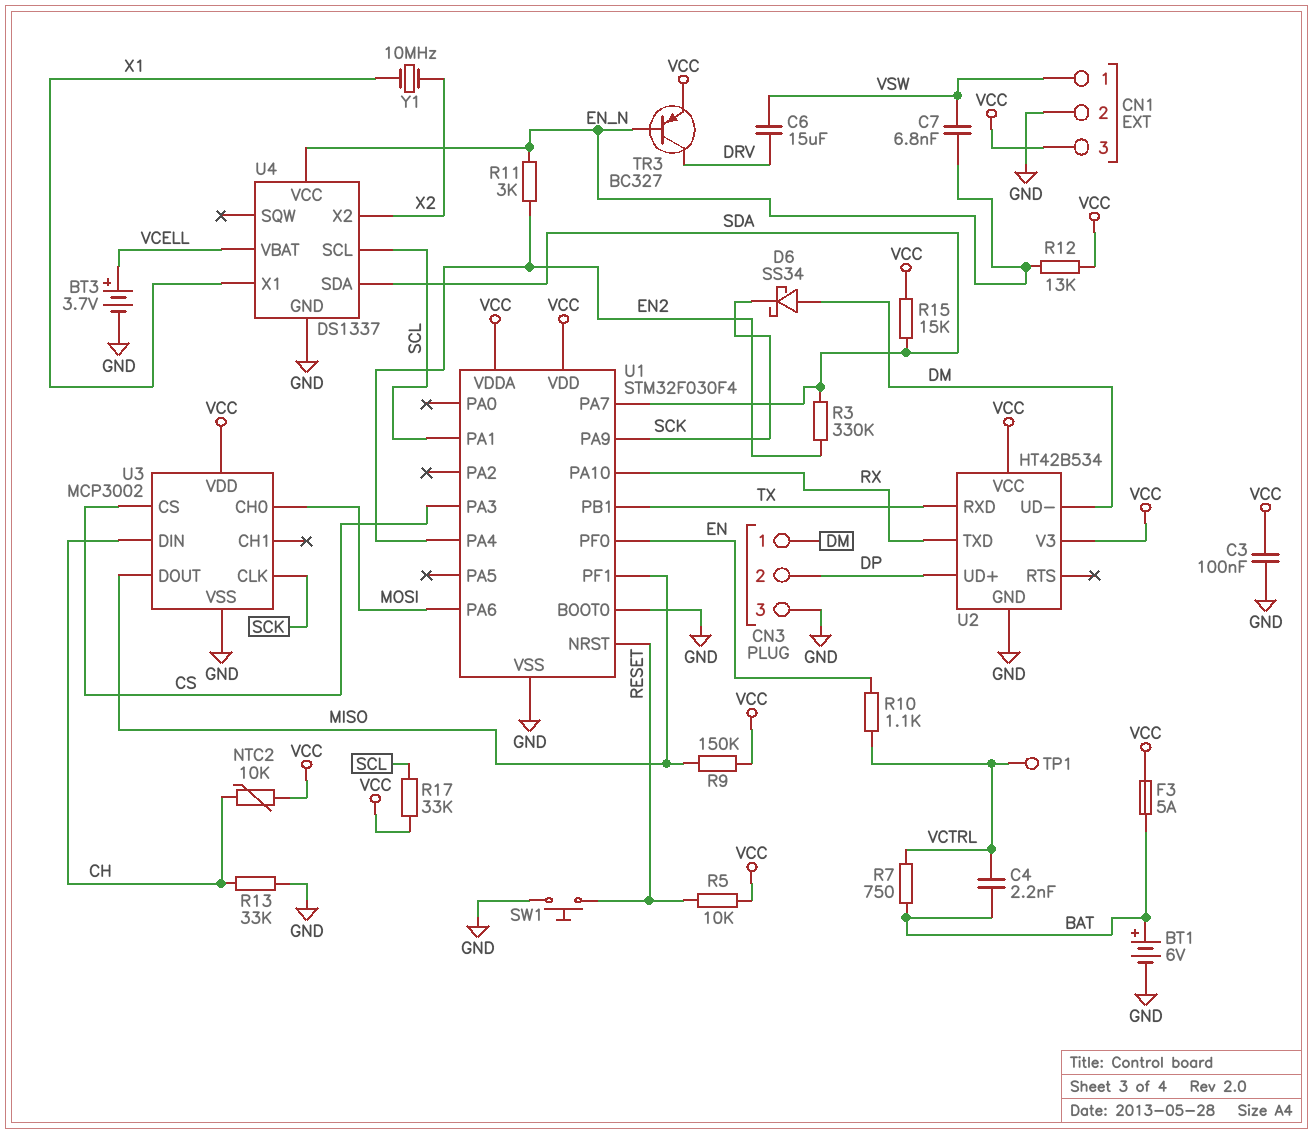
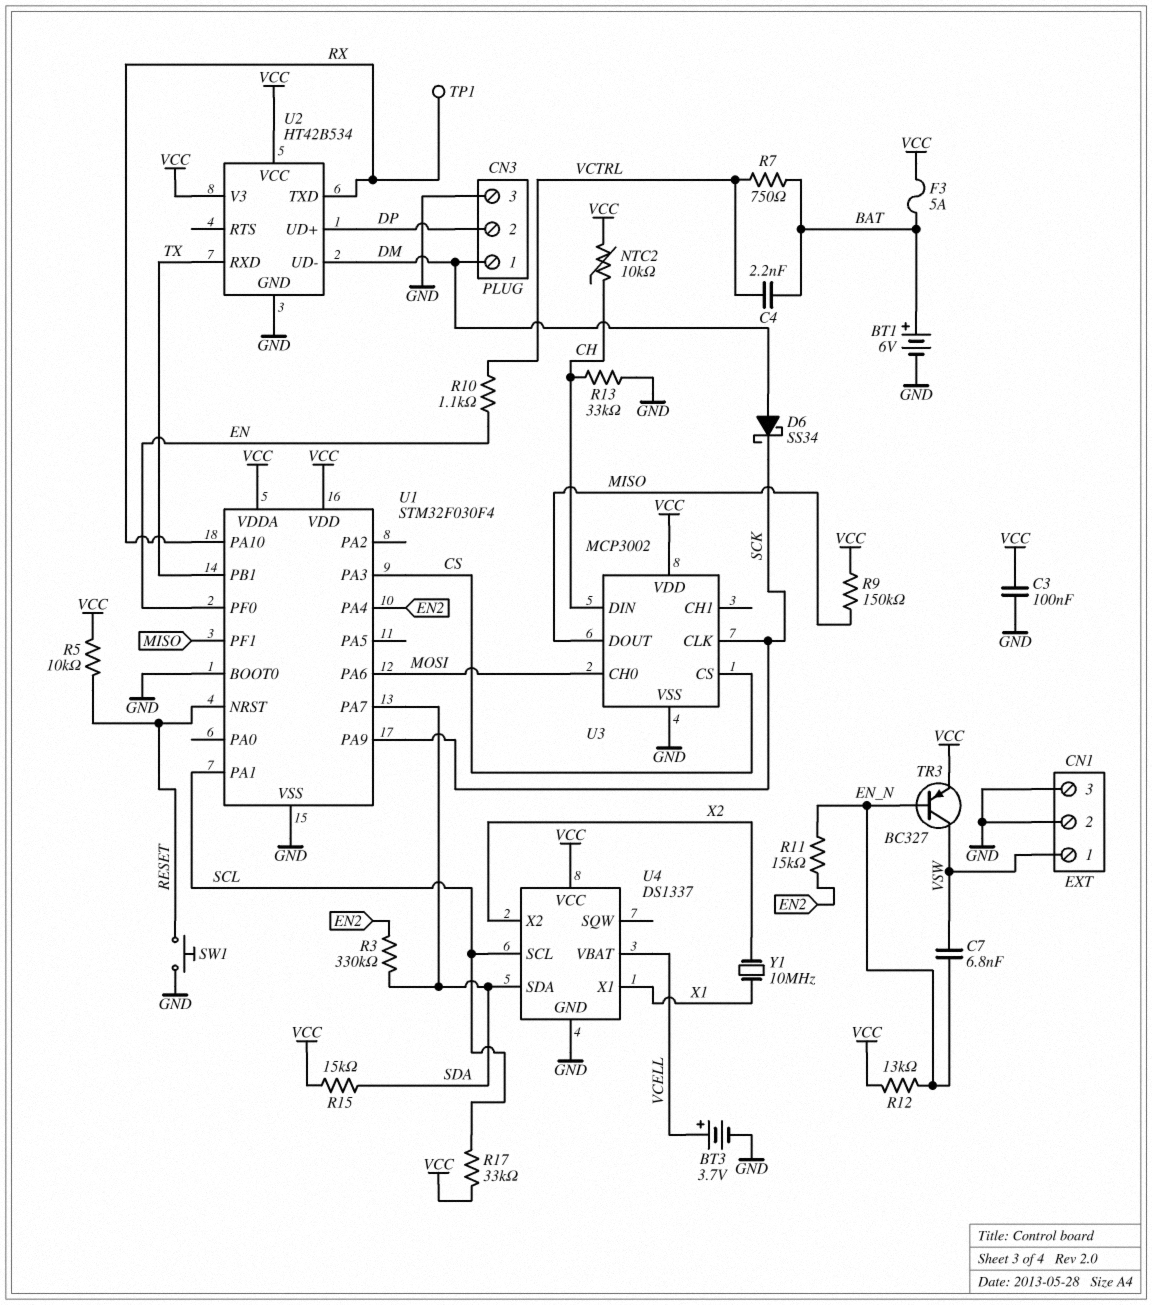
C6: 15uF (DRV, VSW) -> none
CN1 pin 3: VCC -> GND
R11: 3k (EN2, EN_N) -> 15k (EN2, EN_N)
TP1: test point (VCTRL) -> test point (RX)
TR3: PNP BC327 (B EN_N, C DRV, E VCC) -> PNP BC327 (B EN_N, C VSW, E VCC)
U4 pin VCC: EN_N -> VCC

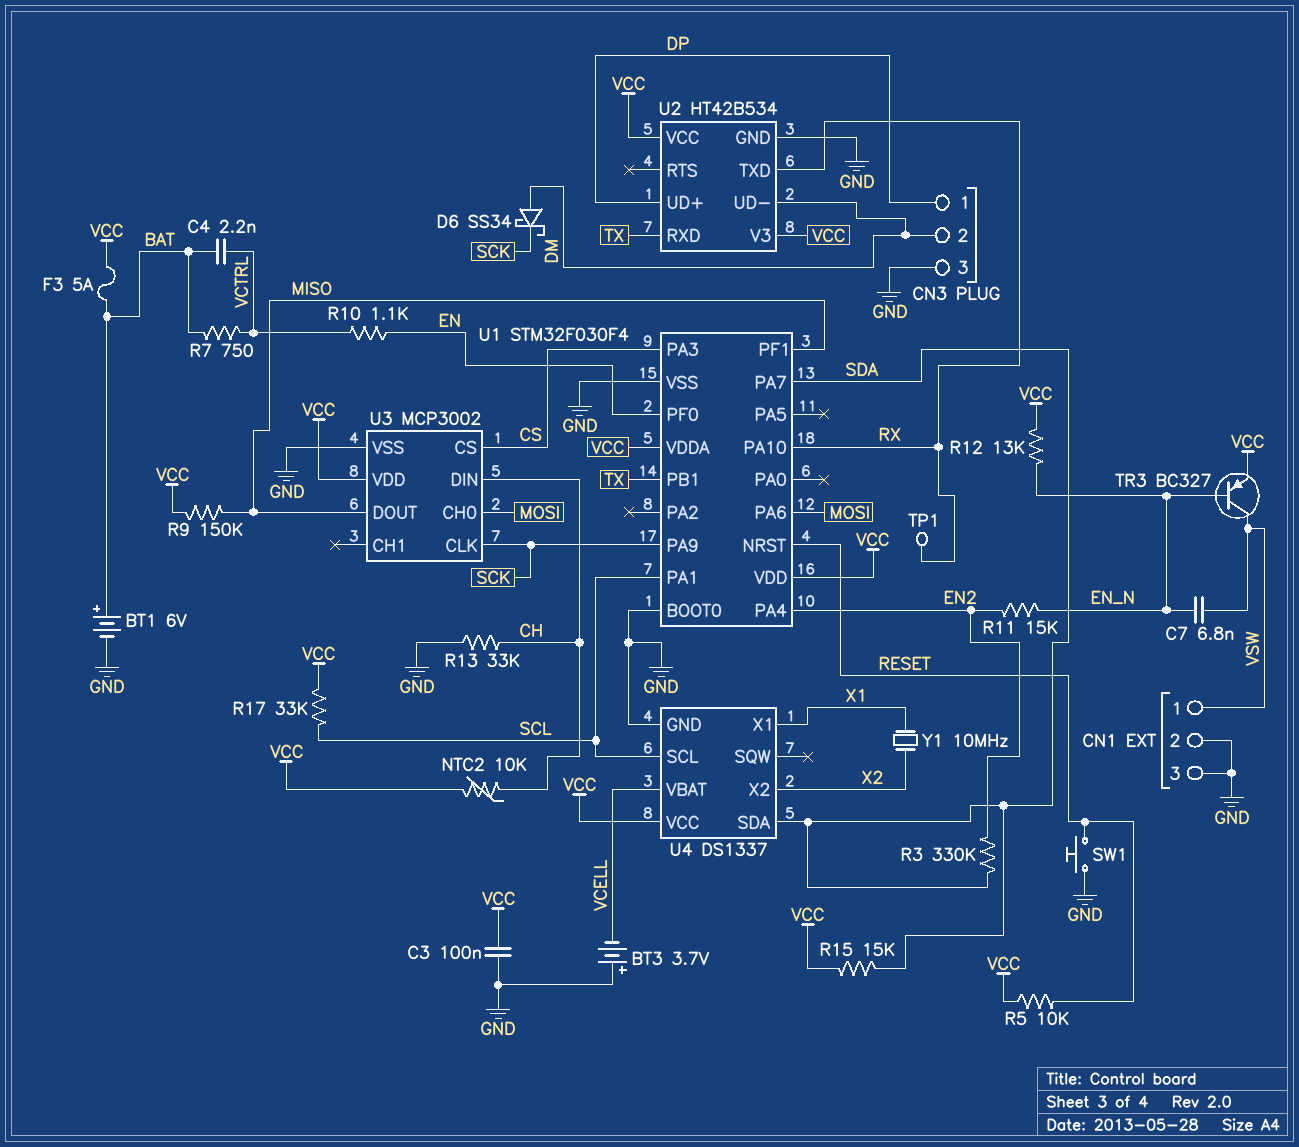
BT3: 3.7V (plus VCELL, minus GND) -> 3.7V (plus GND, minus VCELL)
CN3 pin 1: DM -> DP
CN3 pin 2: DP -> DM

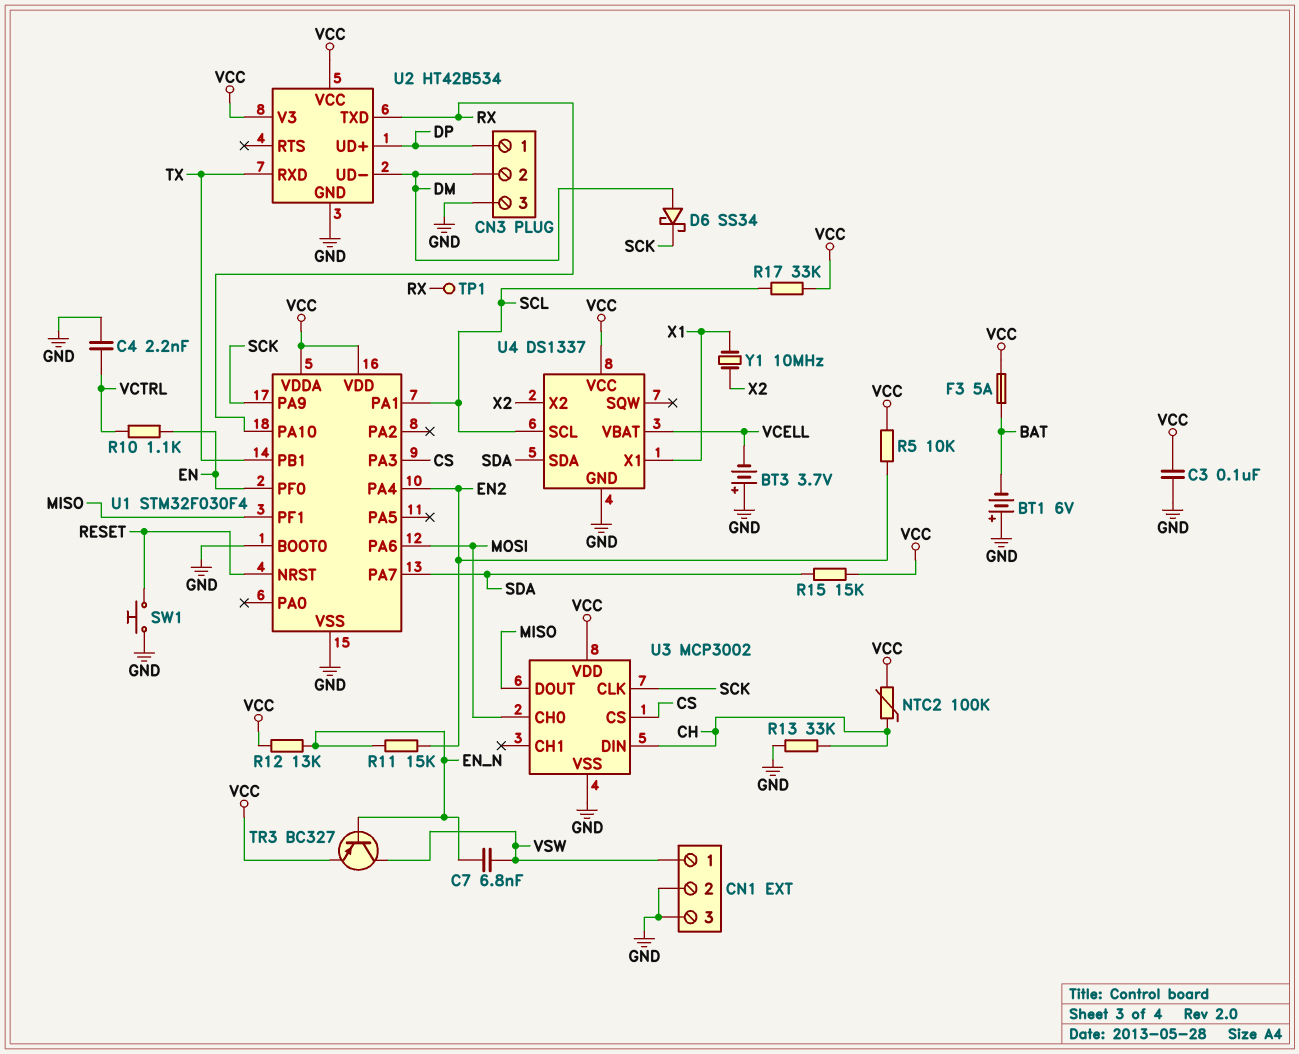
BT1: 6V (plus BAT, minus GND) -> 6V (plus GND, minus BAT)
C4: 2.2nF (BAT, VCTRL) -> 2.2nF (GND, VCTRL)
NTC2: 10k (CH, VCC) -> 100k (CH, VCC)
R3: 330k (EN2, SDA) -> none
R5: 10k (RESET, VCC) -> 10k (EN2, VCC)
R7: 750 (BAT, VCTRL) -> none
R9: 150k (MISO, VCC) -> none

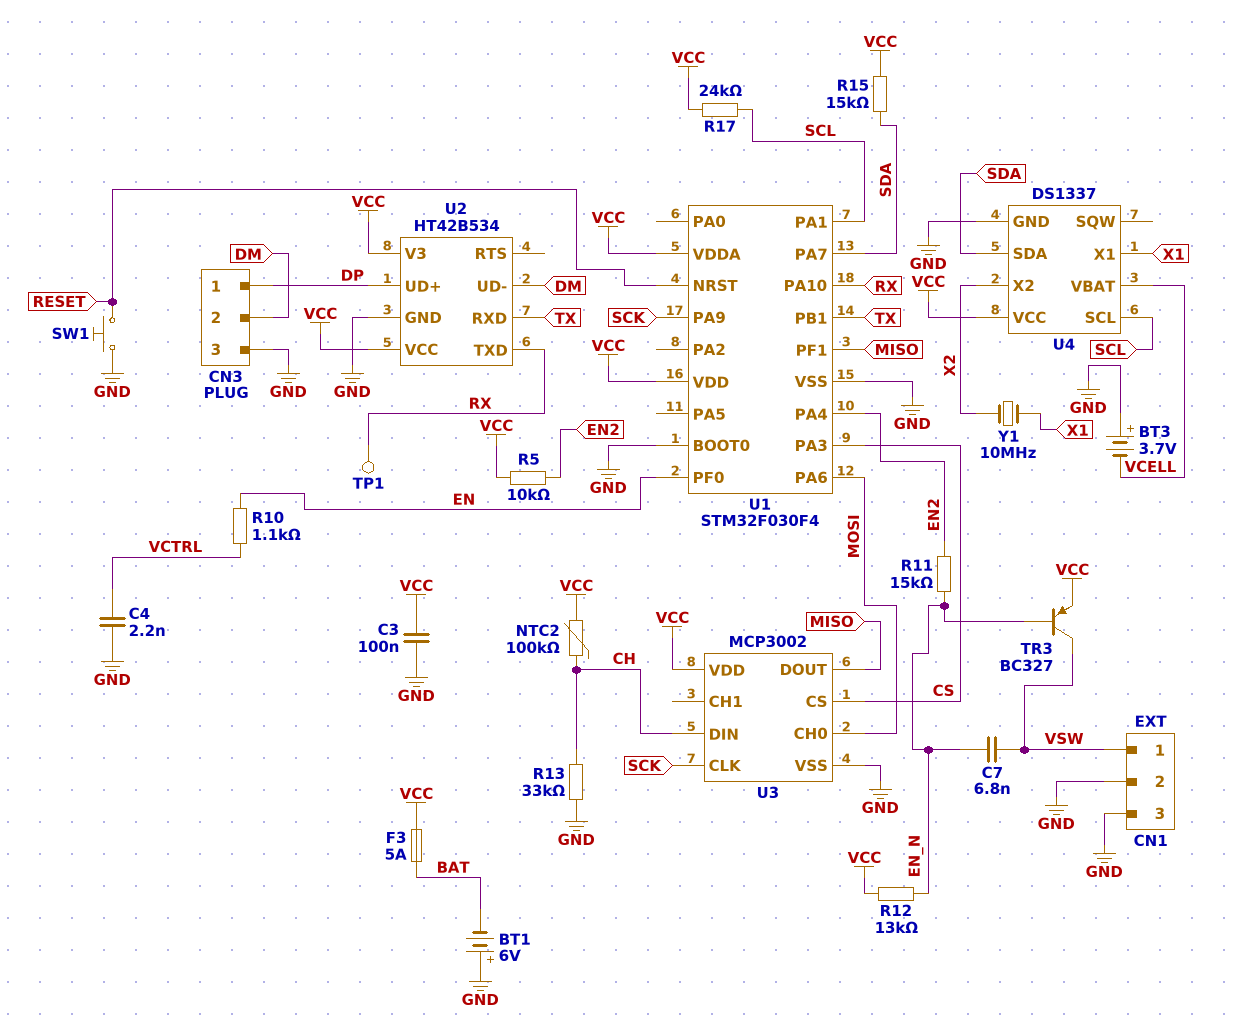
D6: schottky SS34 (A DM, K SCK) -> none
R17: 33k (SCL, VCC) -> 24k (SCL, VCC)

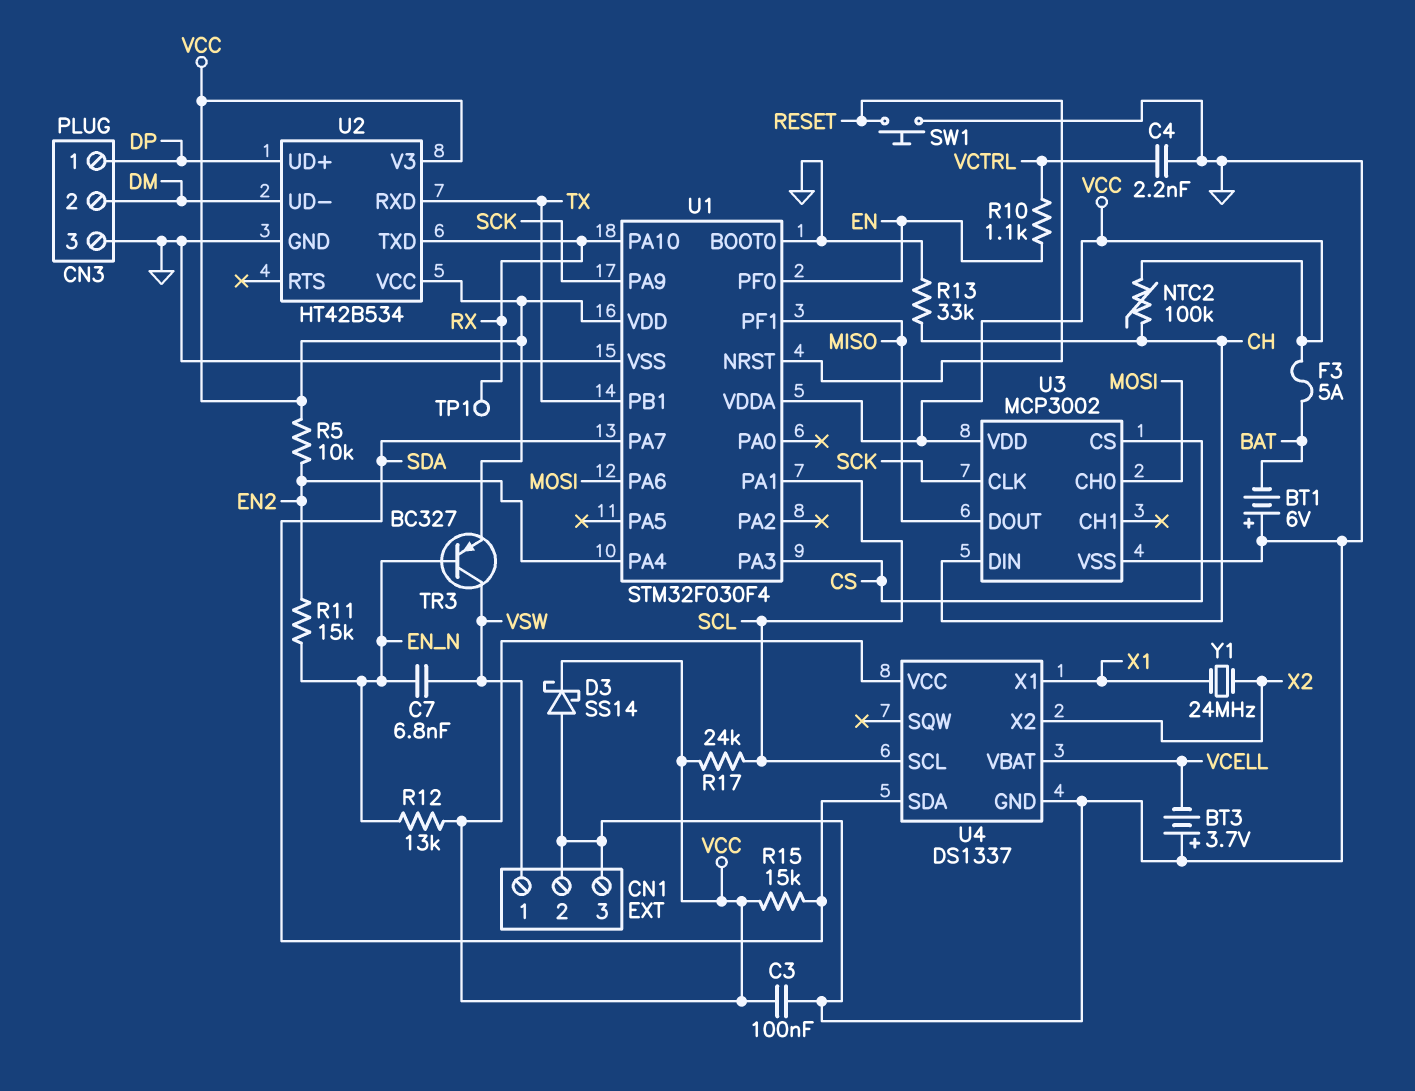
D3: none -> schottky SS14 (A GND, K VCC)
Y1: 10MHz (X1, X2) -> 24MHz (X1, X2)

